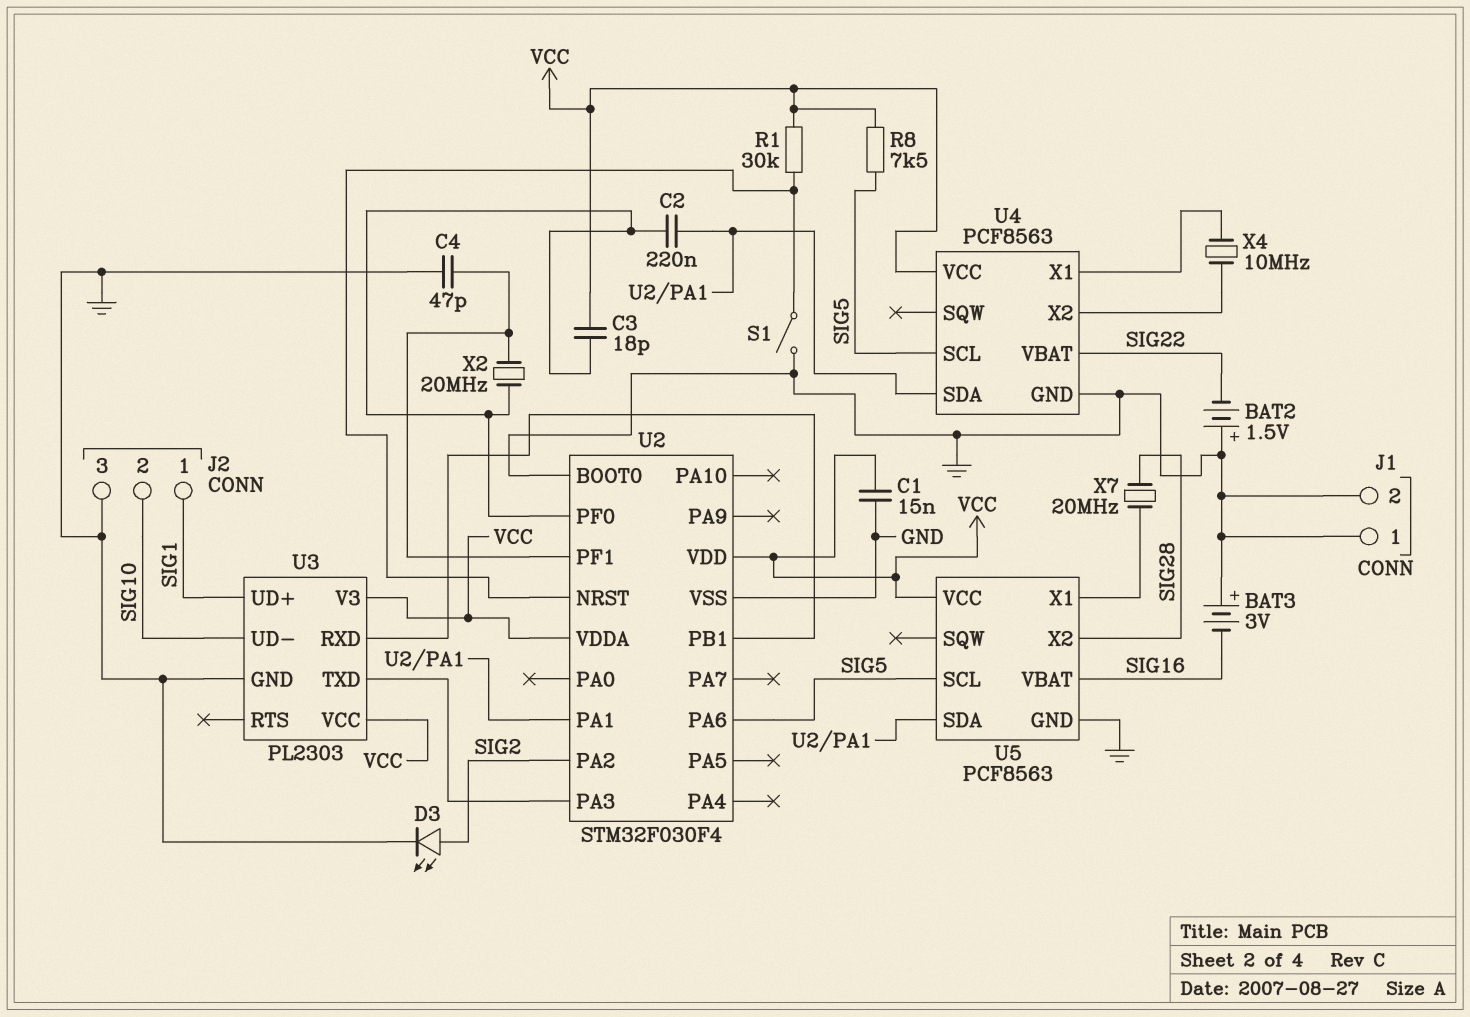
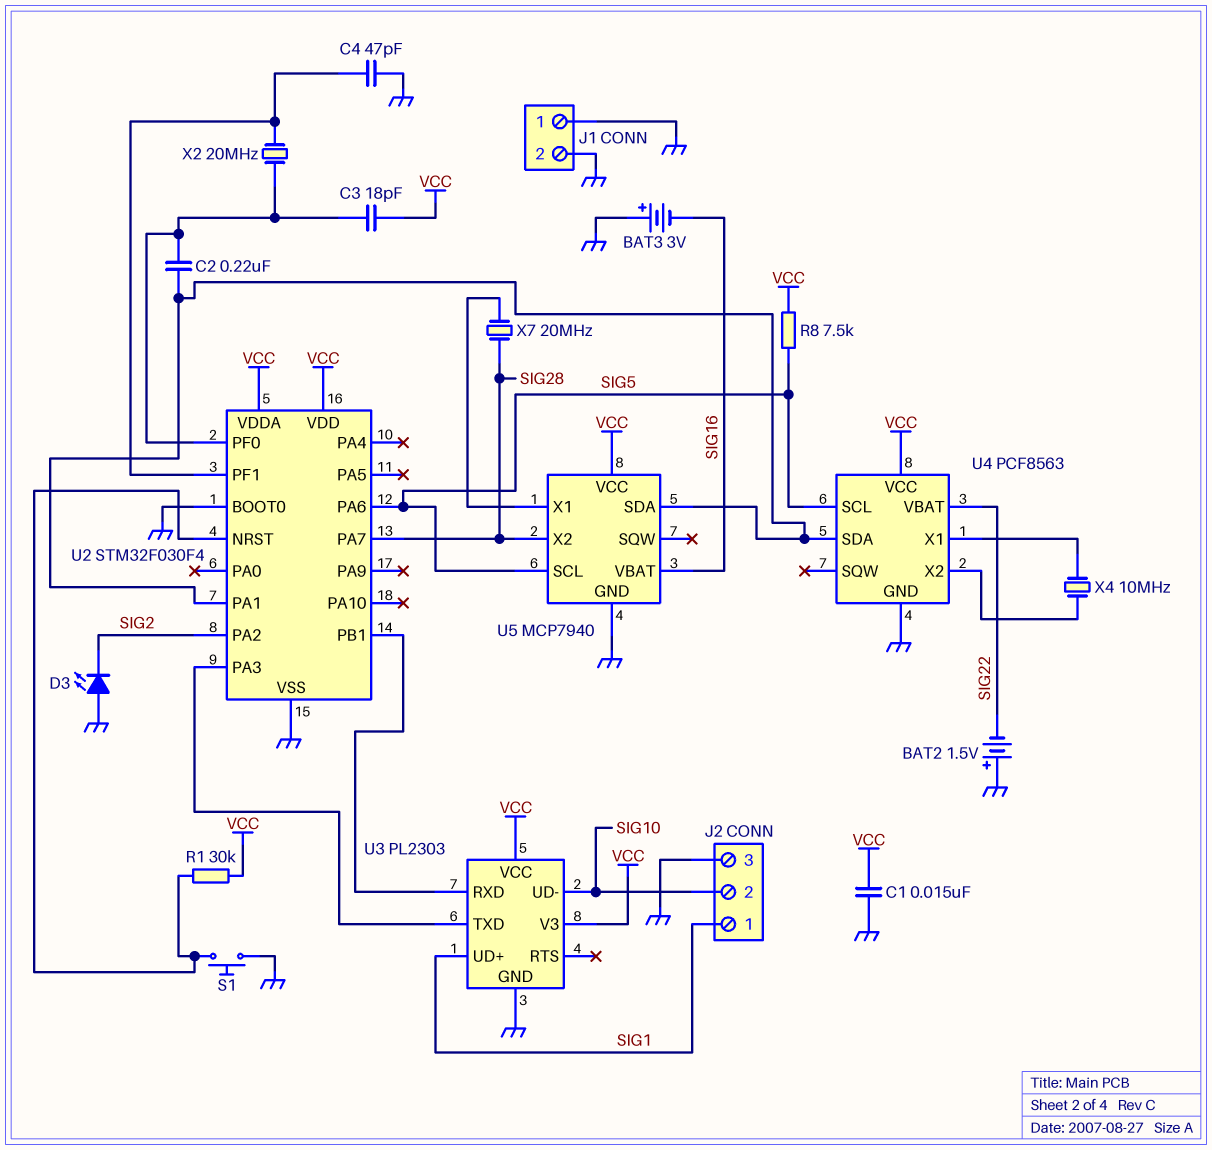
D3: LED (A SIG2, K GND) -> LED (A GND, K SIG2)
S1: switch (GND, U2/NRST) -> button (GND, U2/NRST)
U2 pin PA7: none -> SIG28
U5: PCF8563 -> MCP7940

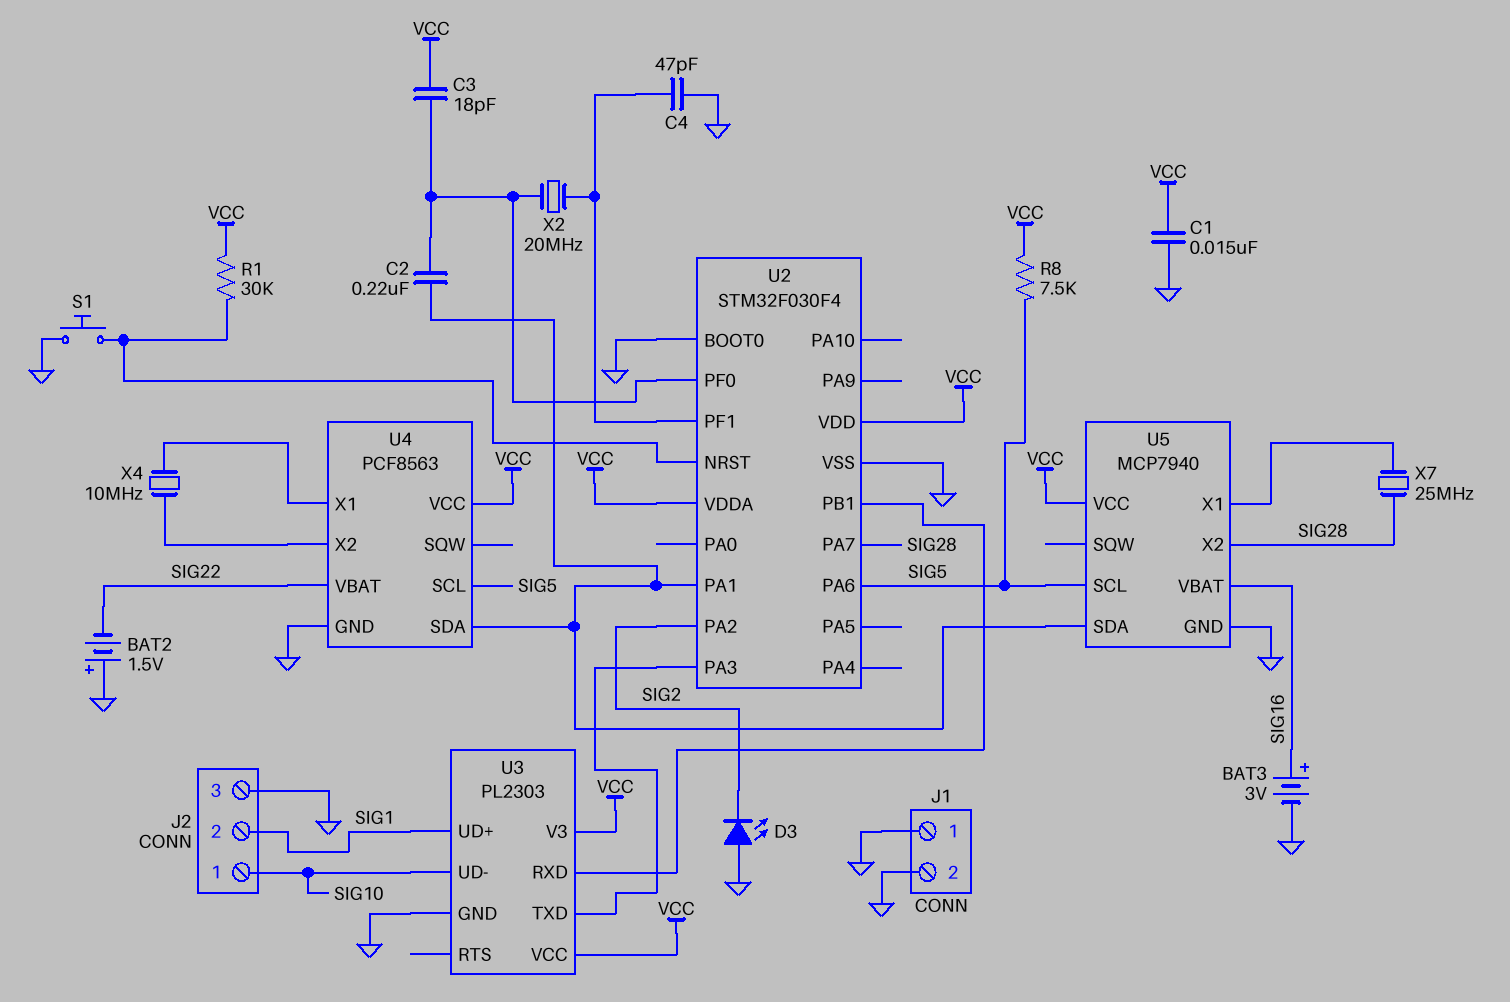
BAT3: 3V (plus GND, minus SIG16) -> 3V (plus SIG16, minus GND)
J2 pin 1: SIG1 -> SIG10
J2 pin 2: SIG10 -> SIG1
X7: 20MHz (SIG28, U5/X1) -> 25MHz (SIG28, U5/X1)

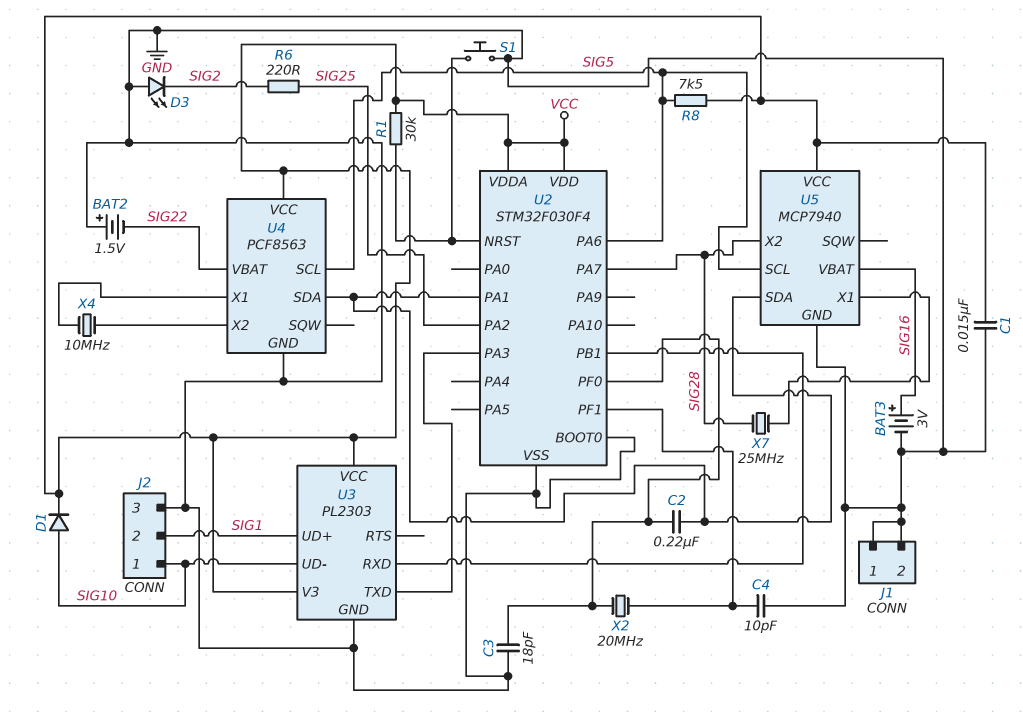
C3: 18pF (U2/PF0, VCC) -> 18pF (GND, U2/PF0)
C4: 47pF (GND, U2/PF1) -> 10pF (GND, U2/PF1)
D1: none -> diode (A SIG10, K VCC)
R6: none -> 220 (SIG2, SIG25)
U2 pin PA2: SIG2 -> SIG25

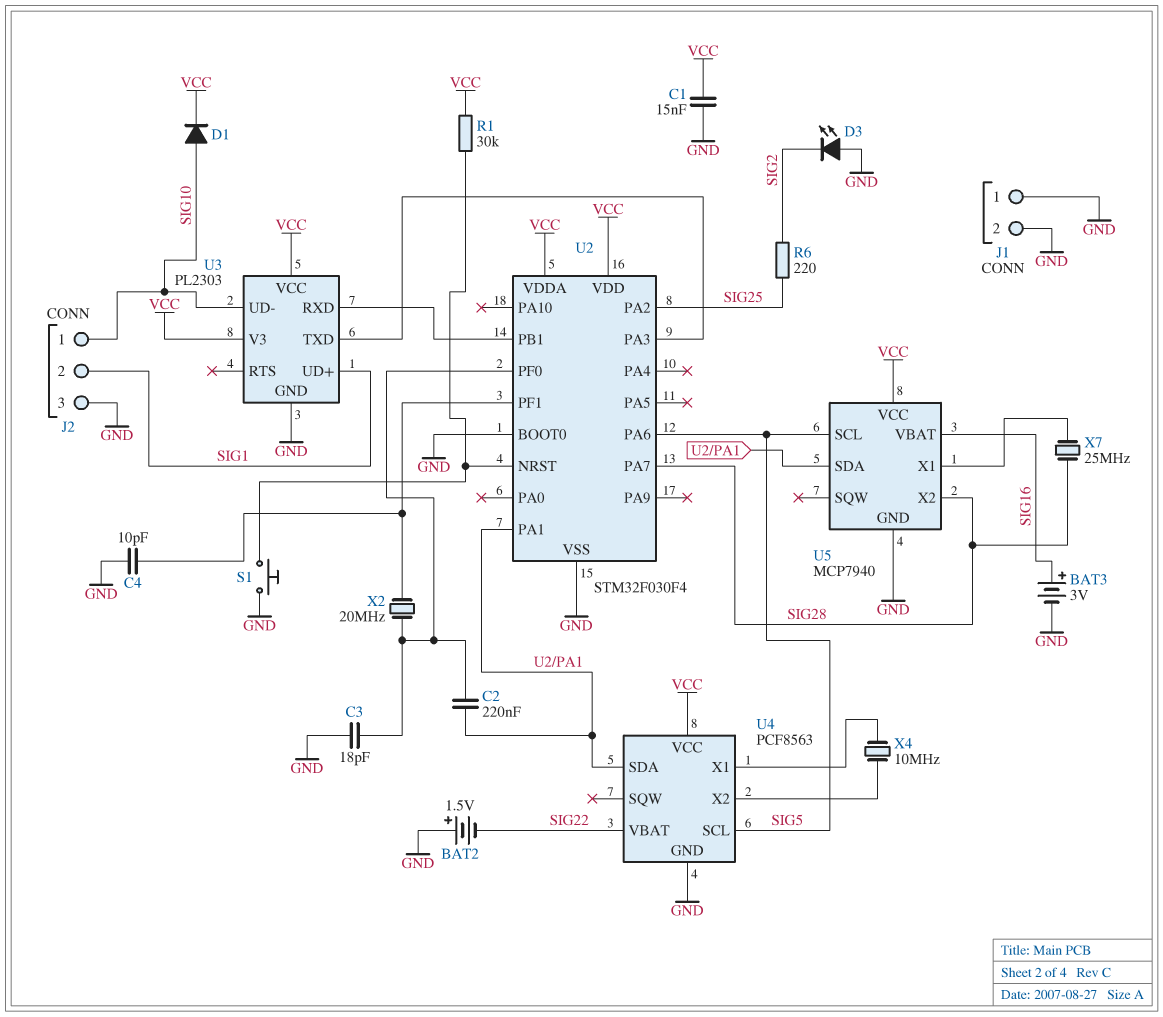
R8: 7.5k (SIG5, VCC) -> none

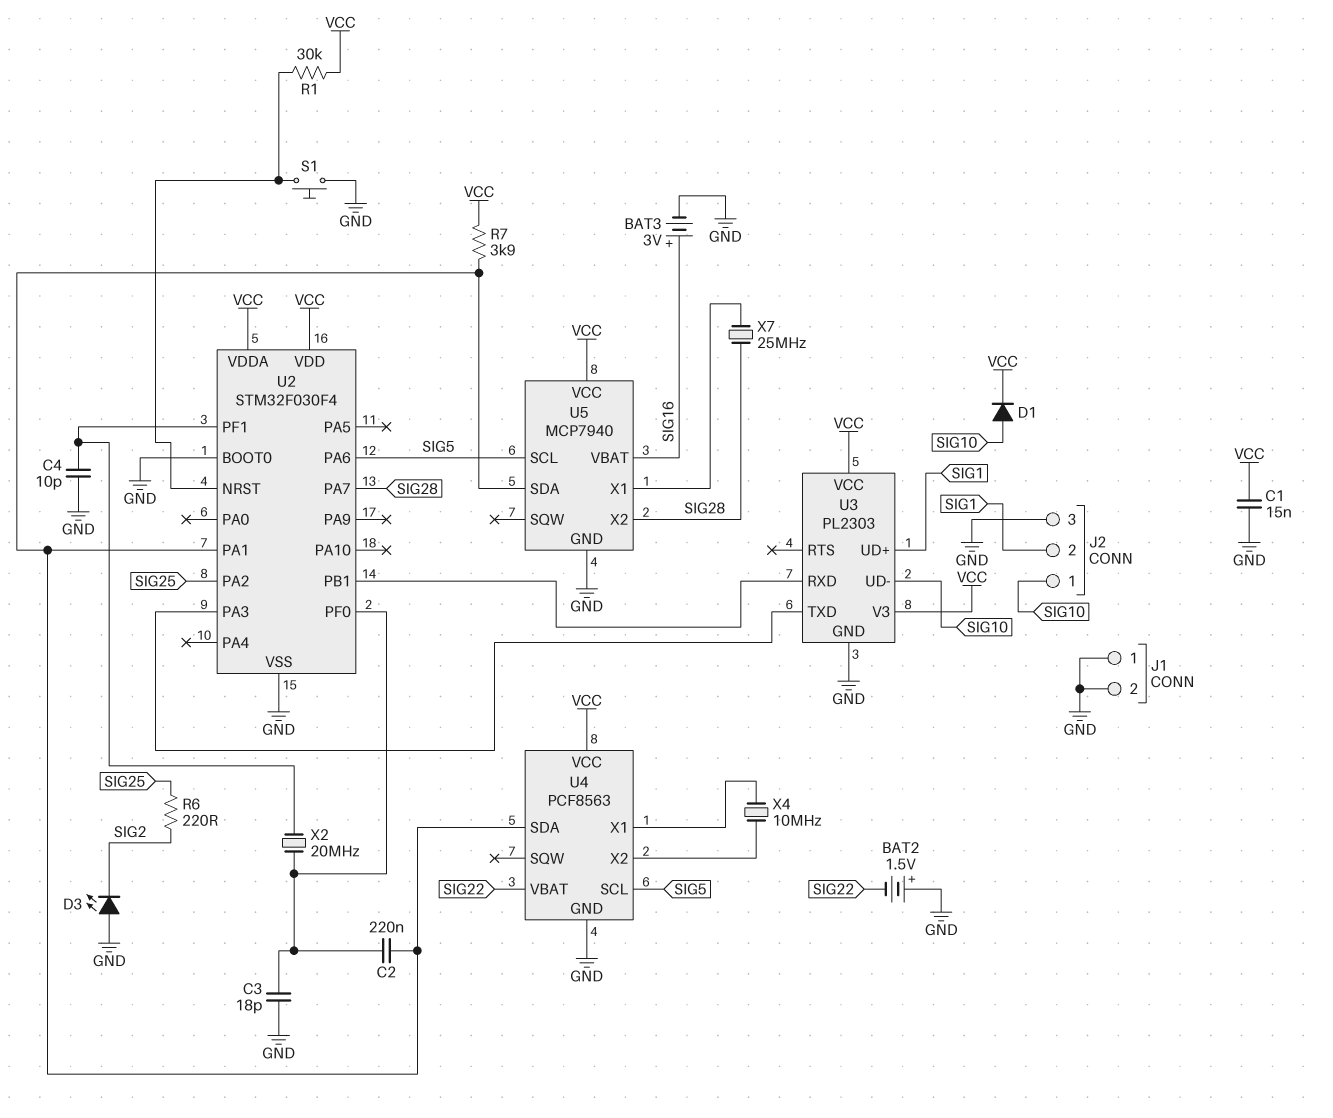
R7: none -> 3.9k (U2/PA1, VCC)

